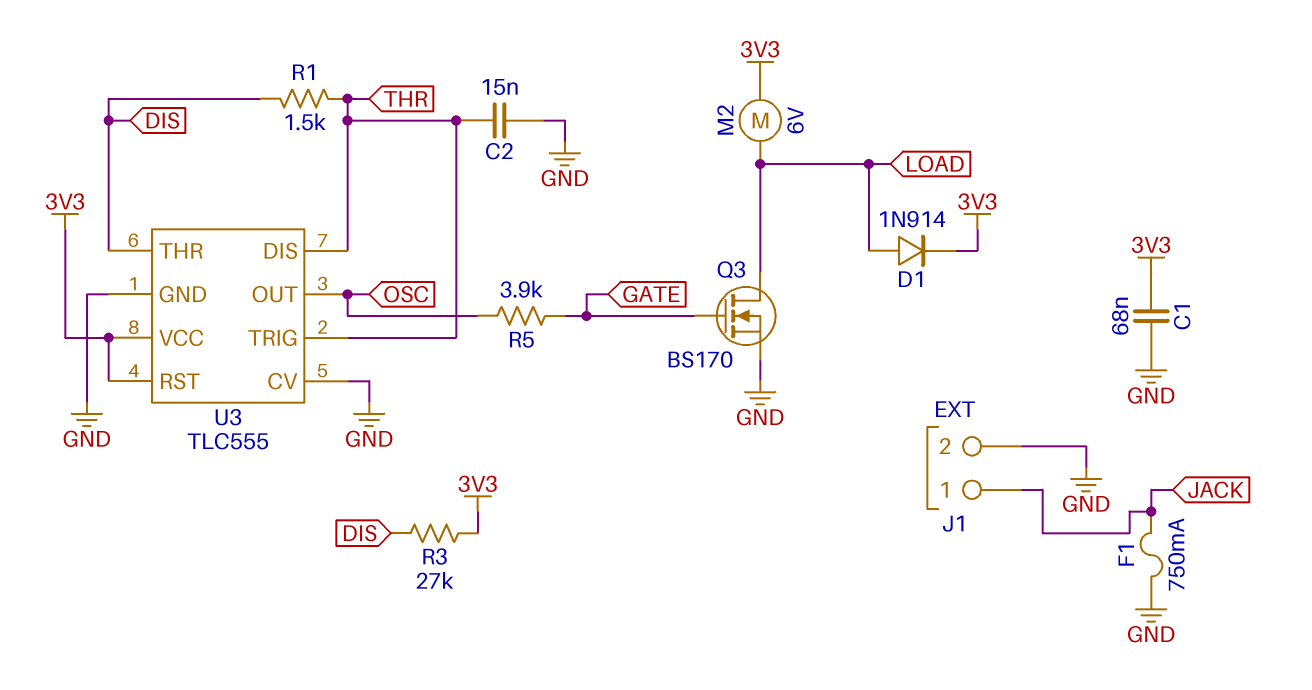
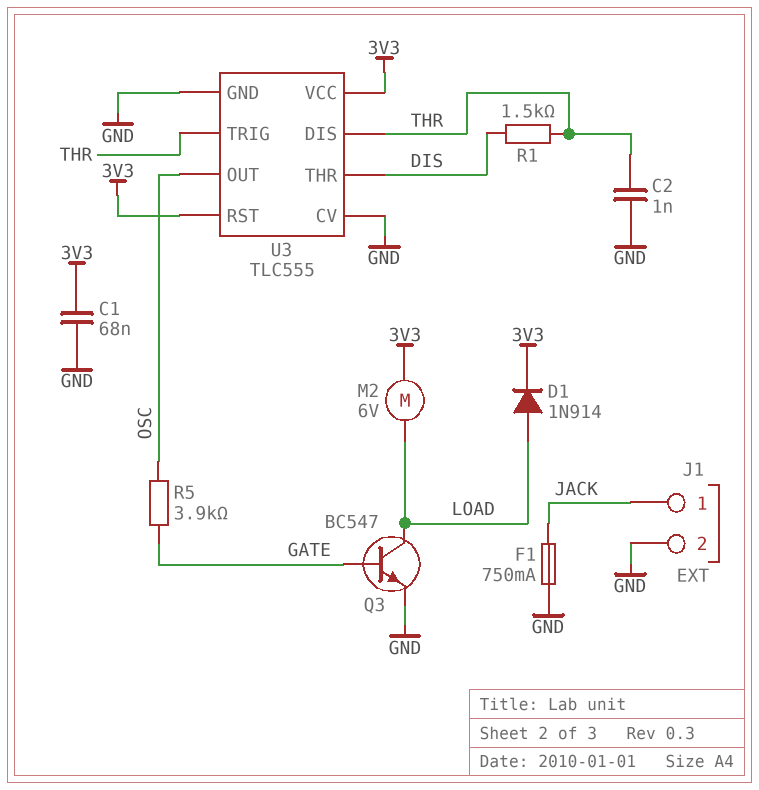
C2: 15nF (GND, THR) -> 1nF (GND, THR)
Q3: NMOS BS170 (G GATE, D LOAD, S GND) -> NPN BC547 (B GATE, C LOAD, E GND)
R3: 27k (3V3, DIS) -> none

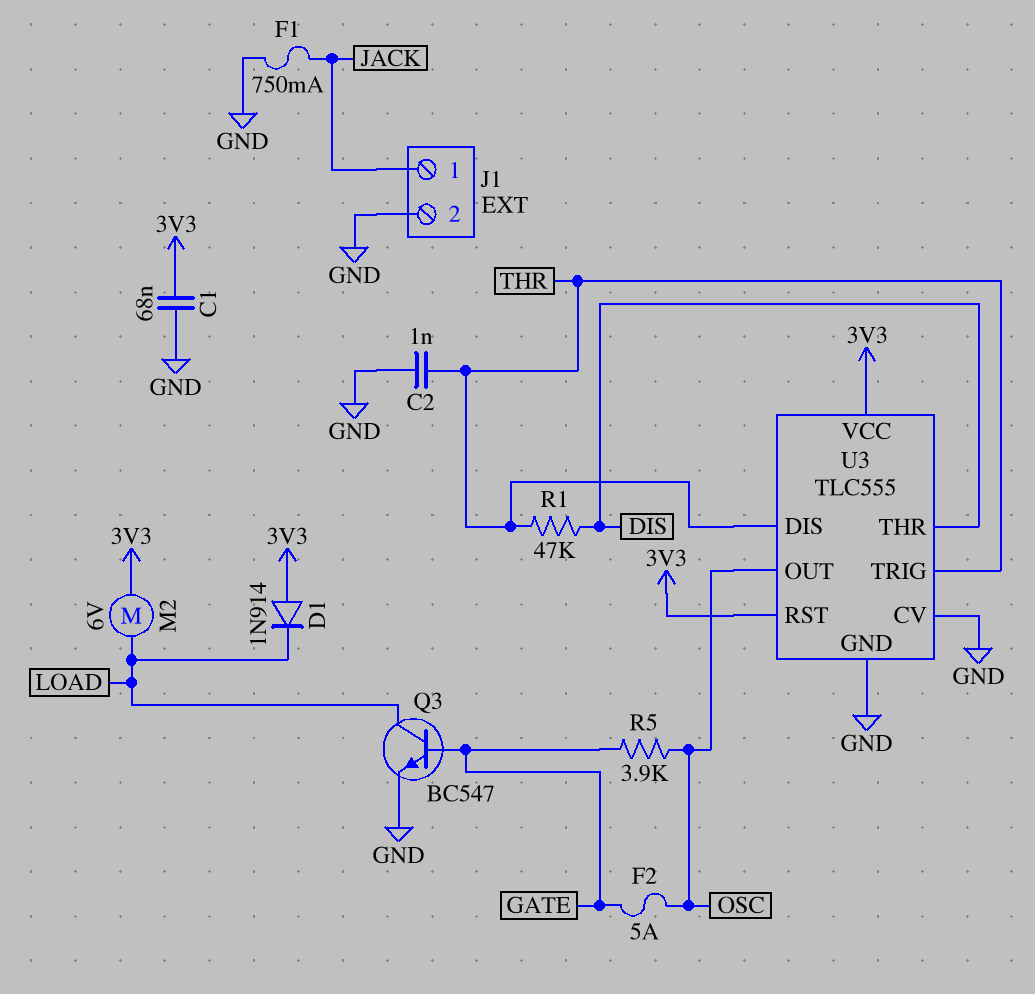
D1: diode 1N914 (A LOAD, K 3V3) -> diode 1N914 (A 3V3, K LOAD)
F2: none -> 5A (GATE, OSC)
R1: 1.5k (DIS, THR) -> 47k (DIS, THR)

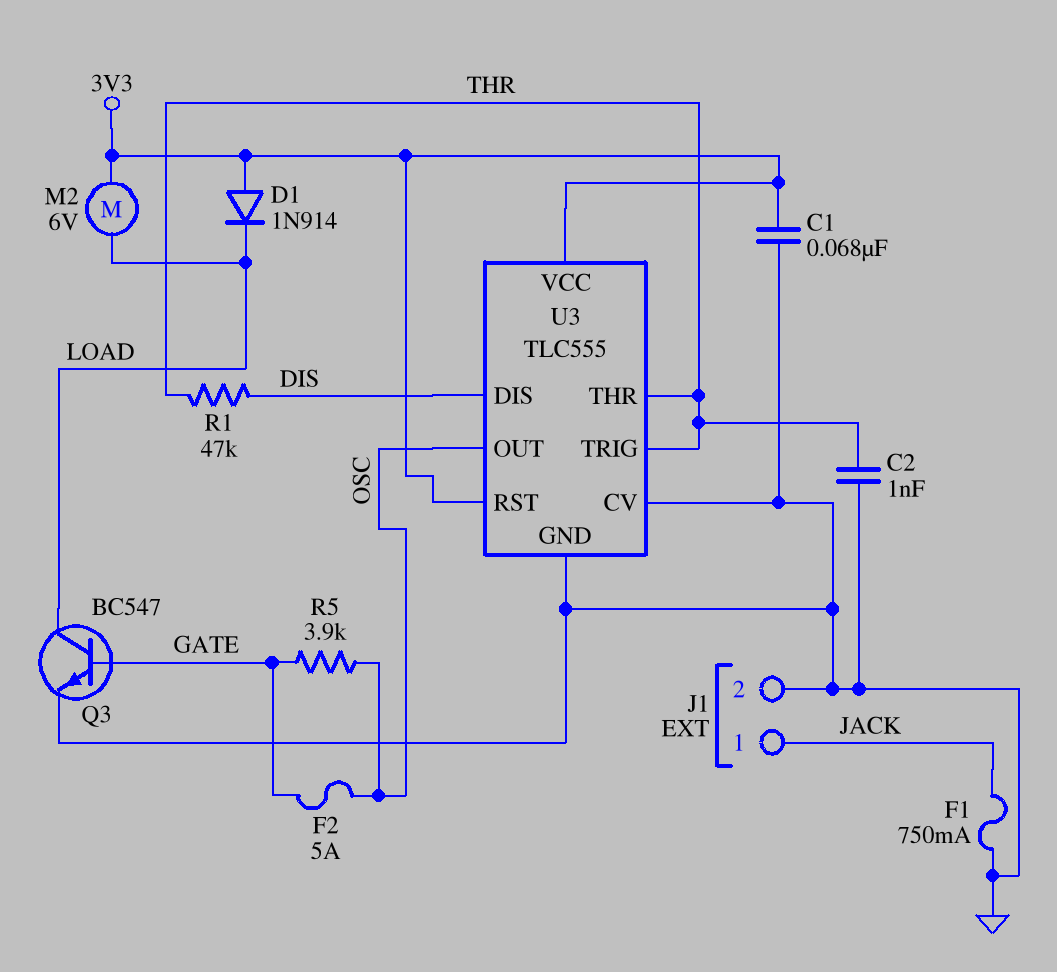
U3 pin DIS: THR -> DIS
U3 pin THR: DIS -> THR

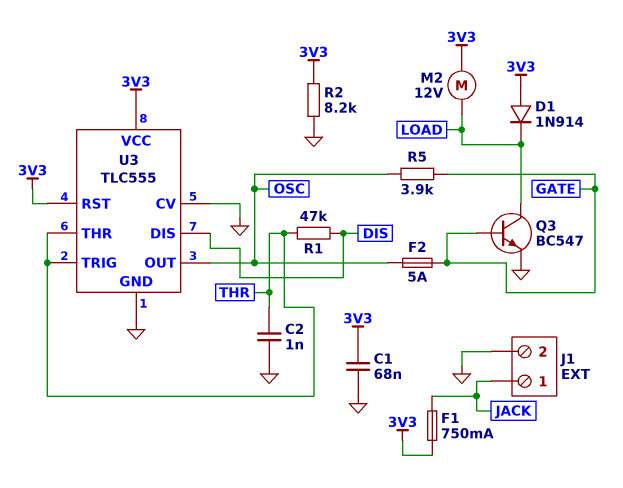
F1: 750mA (GND, JACK) -> 750mA (3V3, JACK)
M2: motor 6V (3V3, LOAD) -> motor 12V (3V3, LOAD)
R2: none -> 8.2k (3V3, GND)

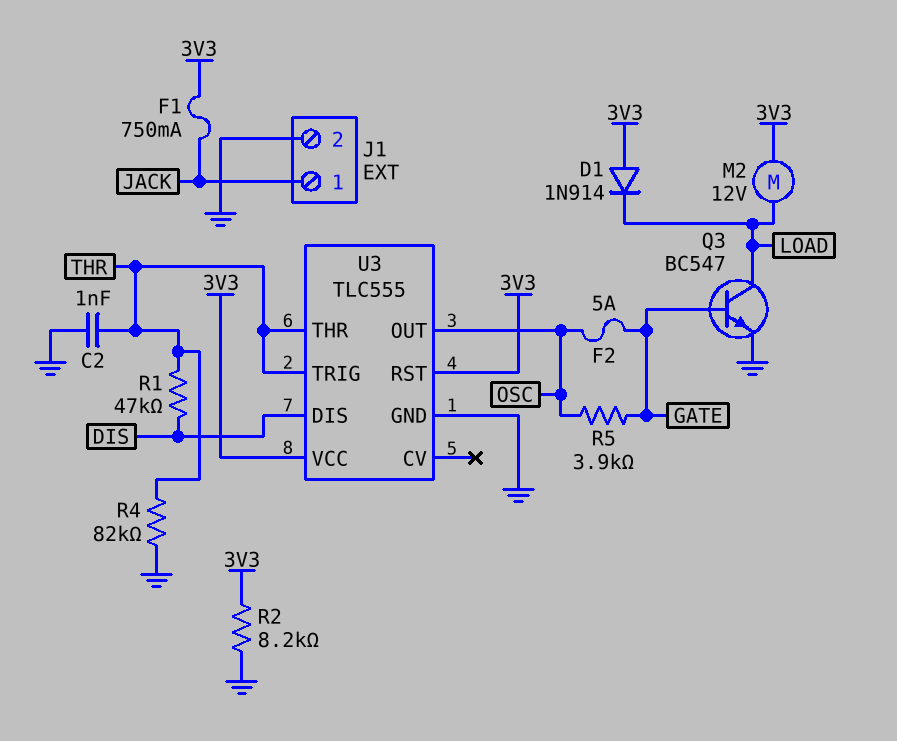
C1: 68nF (3V3, GND) -> none
R4: none -> 82k (GND, THR)
U3 pin CV: GND -> none

